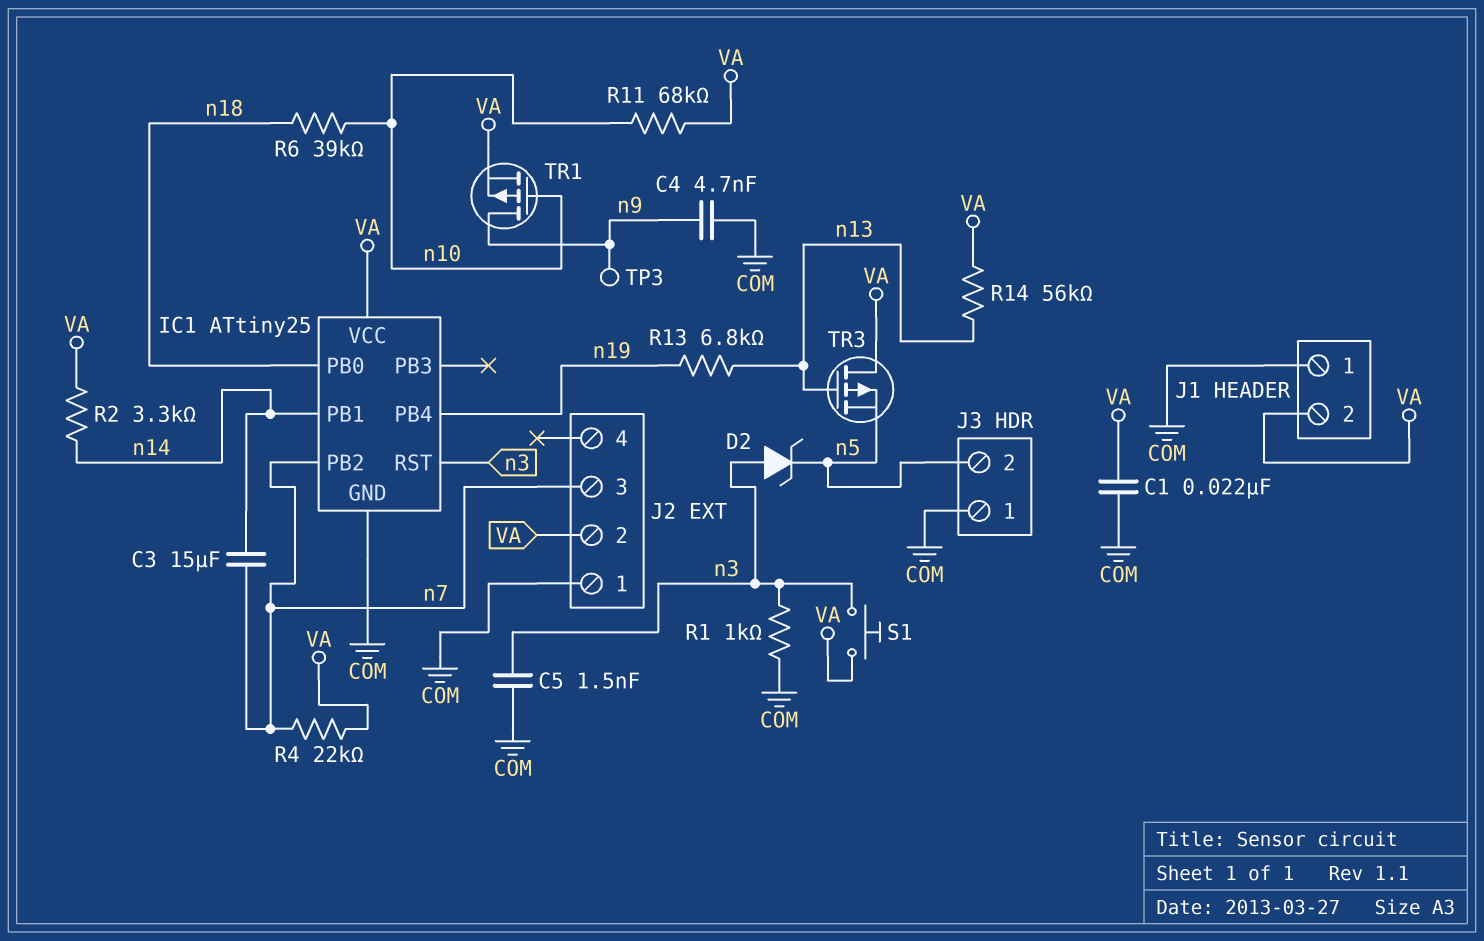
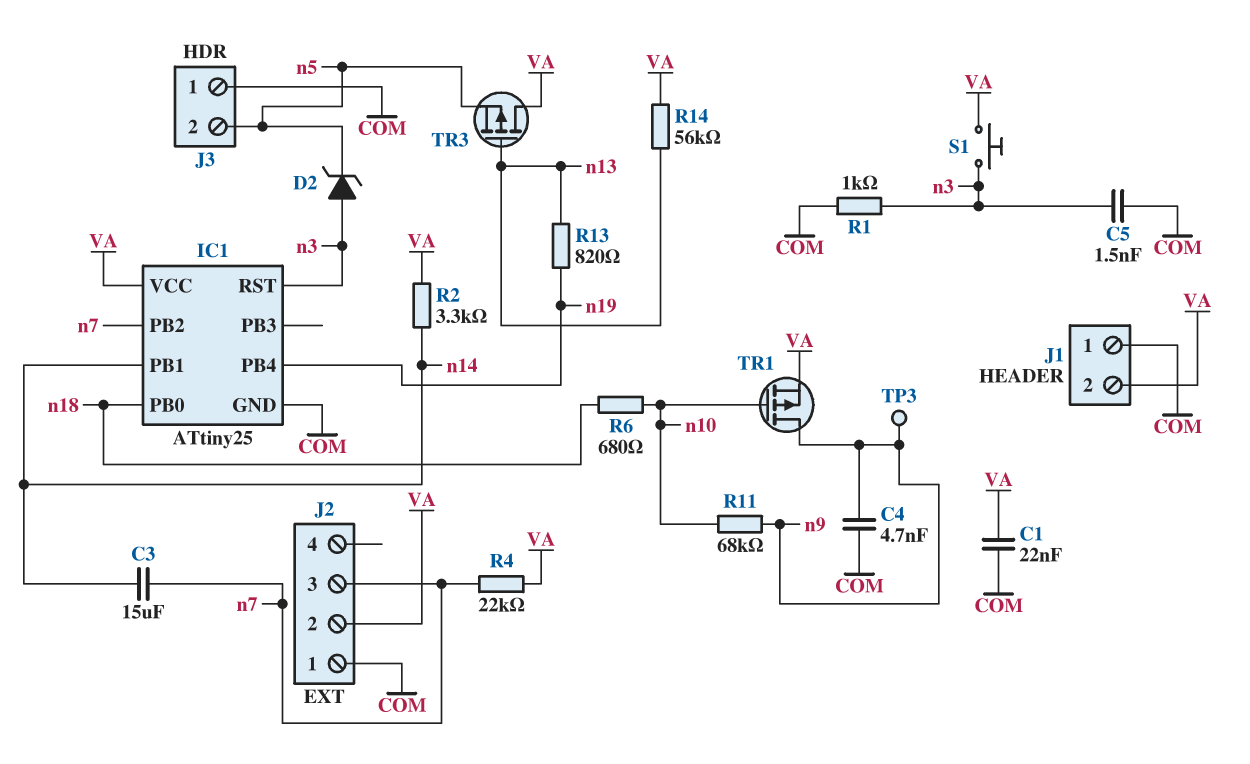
R6: 39k (n10, n18) -> 680 (n10, n18)
R11: 68k (VA, n10) -> 68k (n9, n10)
R13: 6.8k (n13, n19) -> 820 (n13, n19)

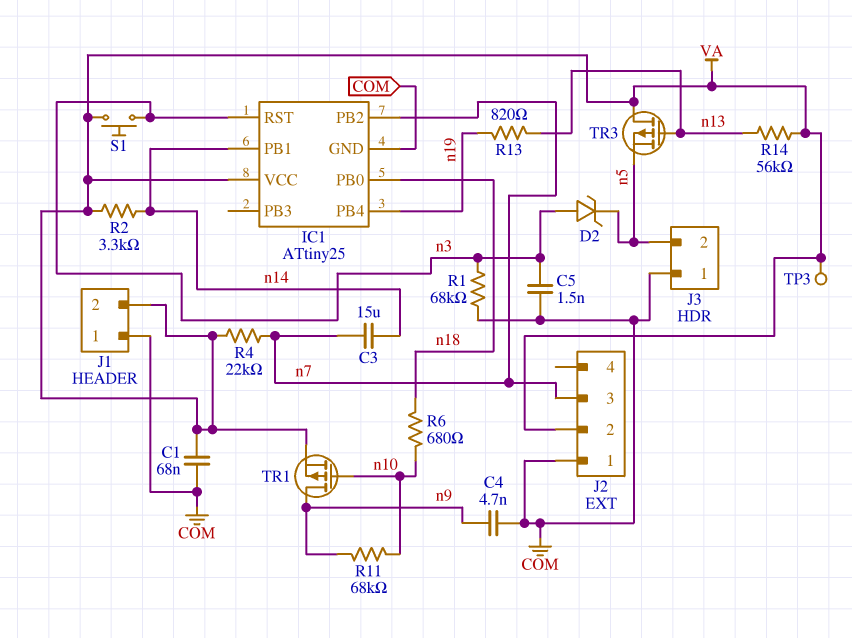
C1: 22nF (COM, VA) -> 68nF (COM, VA)
R1: 1k (COM, n3) -> 68k (COM, n3)
TP3: test point (n9) -> test point (VA)

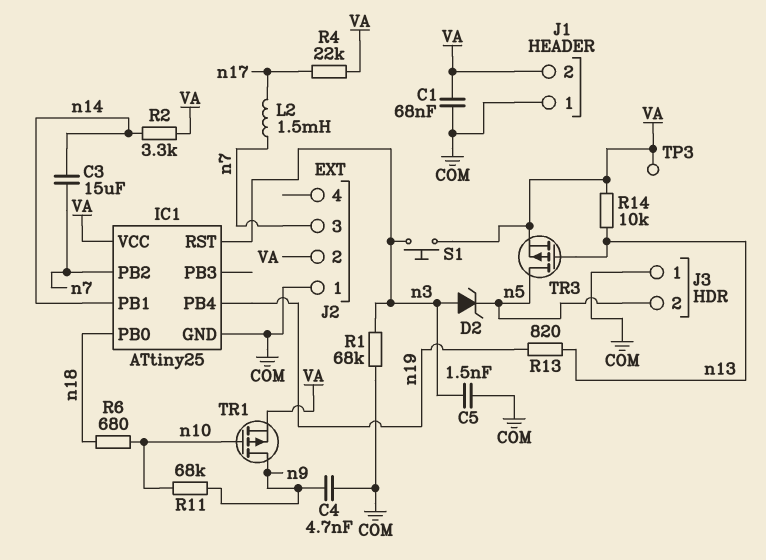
L2: none -> 1.5mH (n7, n17)
R4: 22k (VA, n7) -> 22k (VA, n17)
R14: 56k (VA, n13) -> 10k (VA, n13)
TR3: PMOS (G n13, D VA, S n5) -> PMOS (G n13, D n5, S VA)

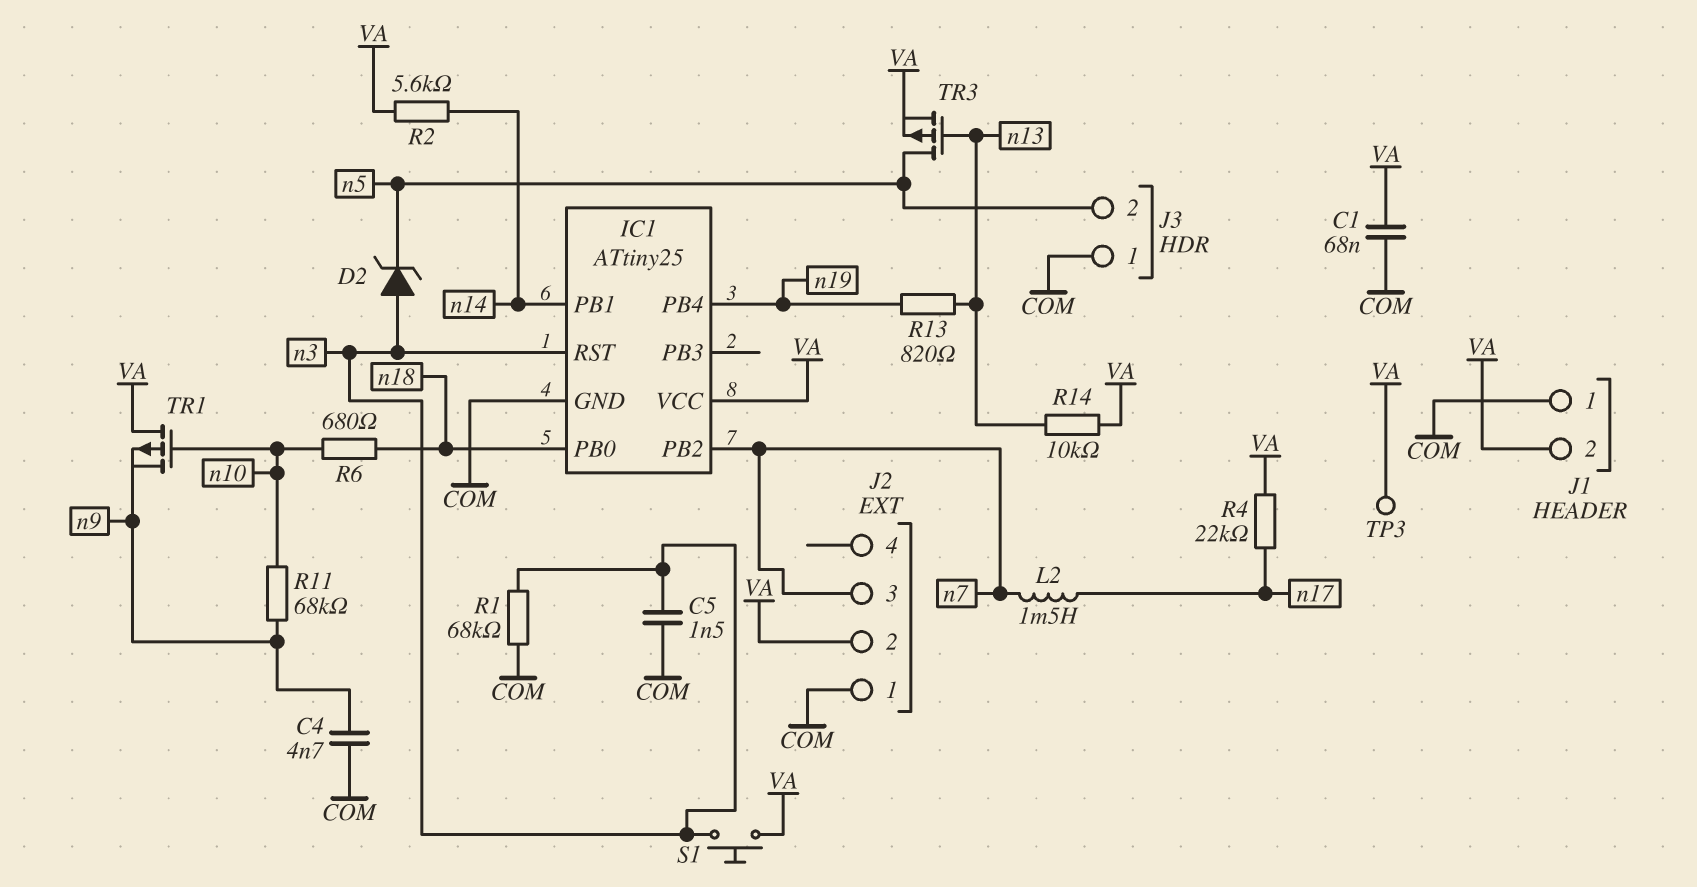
C3: 15uF (n7, n14) -> none
R2: 3.3k (VA, n14) -> 5.6k (VA, n14)
TR1: PMOS (G n10, D n9, S VA) -> PMOS (G n10, D VA, S n9)

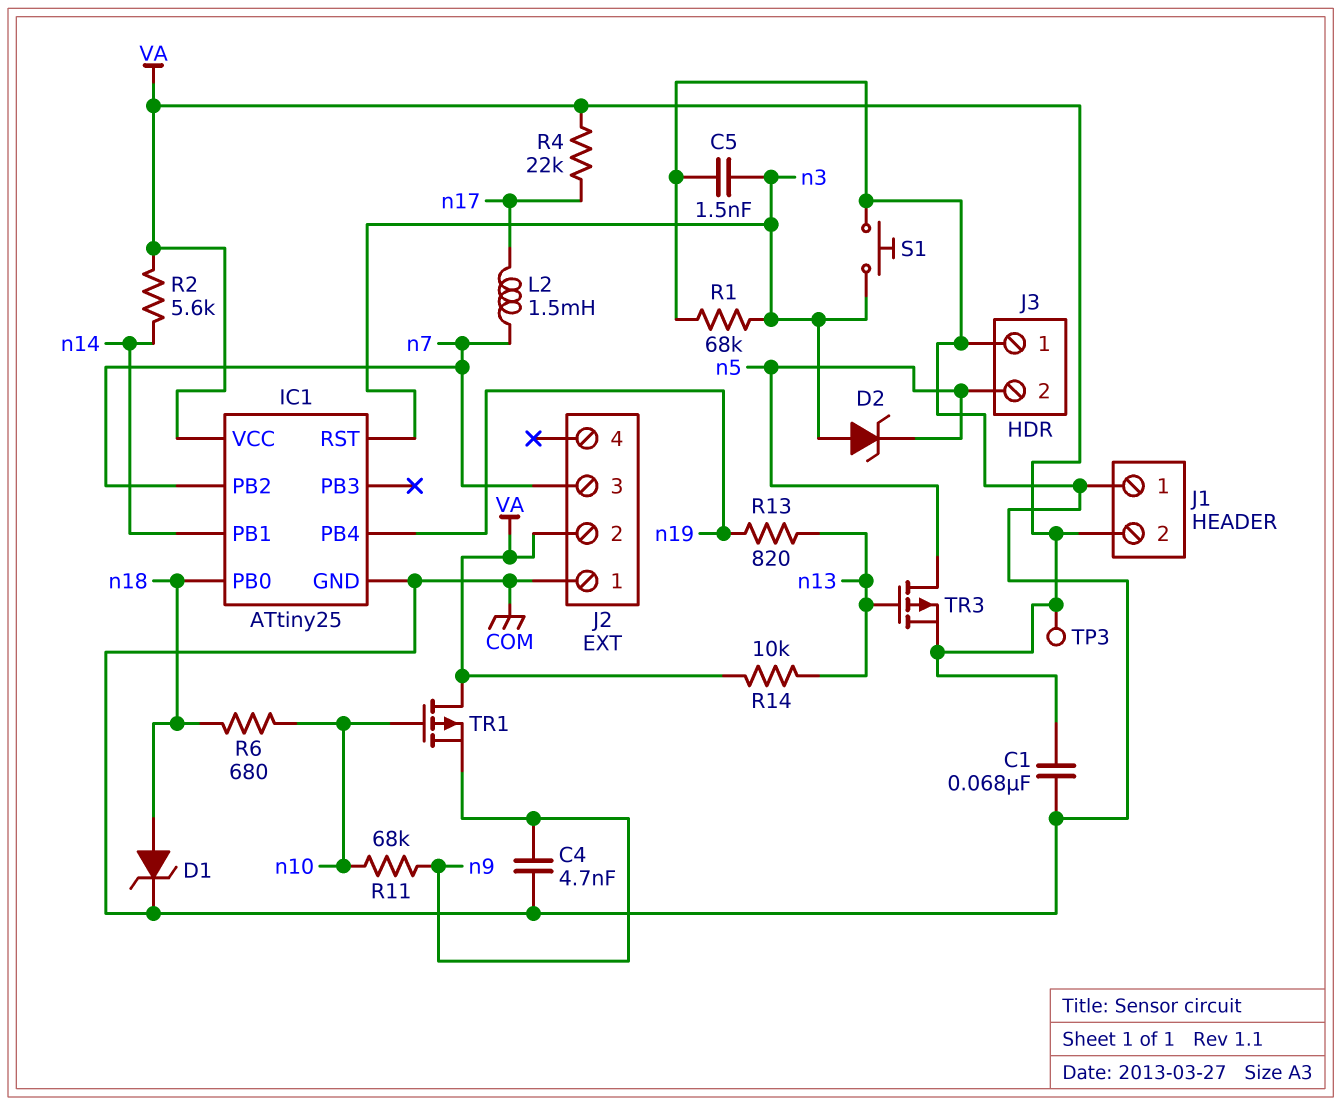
D1: none -> zener (A n18, K COM)
S1: button (VA, n3) -> button (COM, n3)

